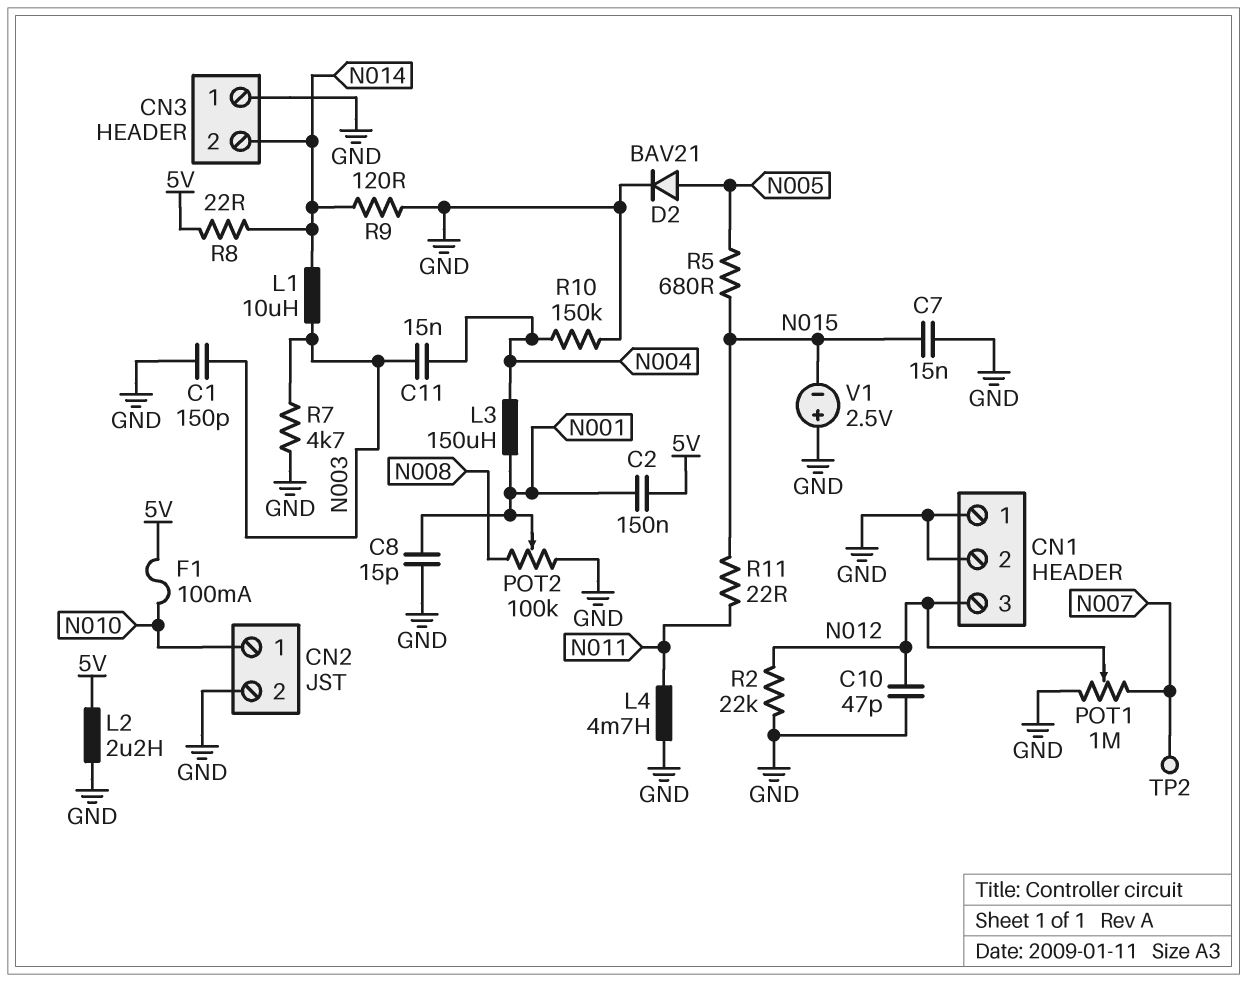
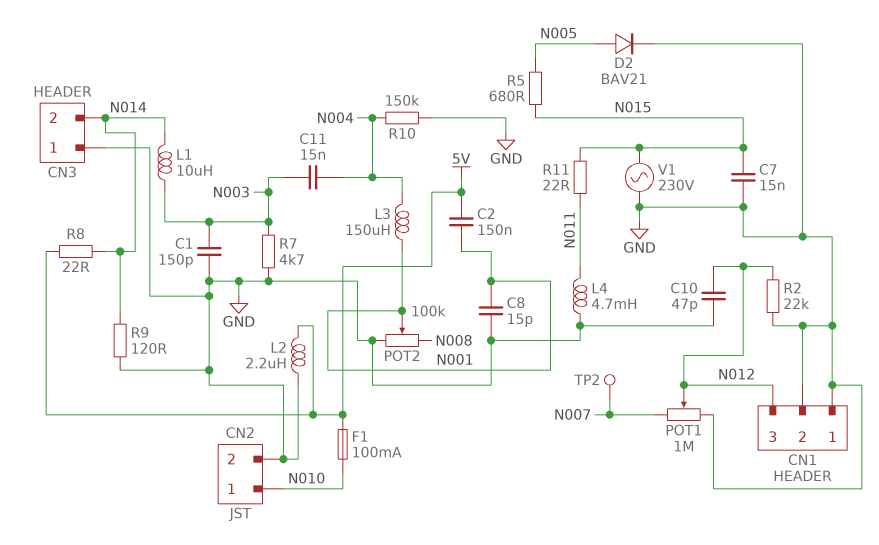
V1: 2.5V (plus GND, minus N015) -> AC 230V (GND, N015)

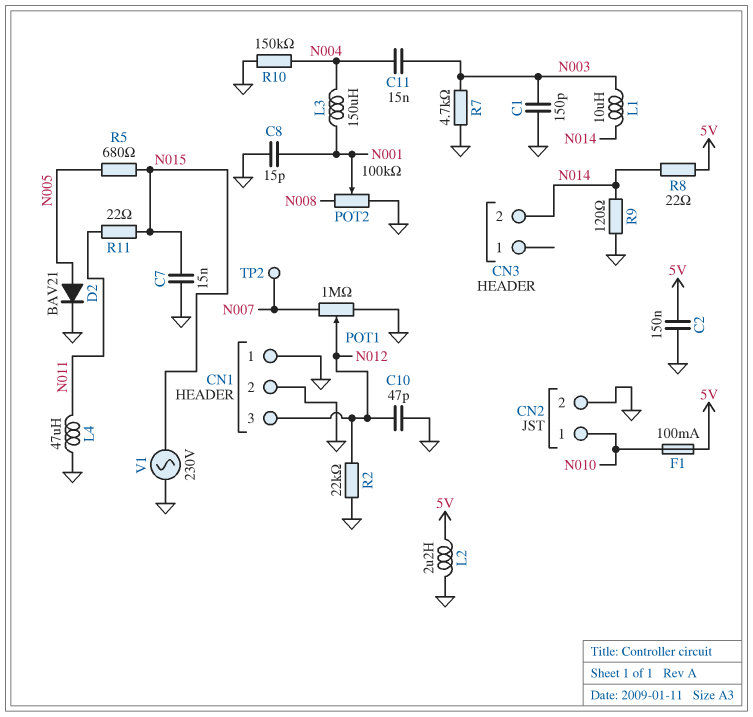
C2: 150nF (5V, N001) -> 150nF (5V, GND)
CN3 pin 1: GND -> none
L4: 4.7mH (GND, N011) -> 47uH (GND, N011)

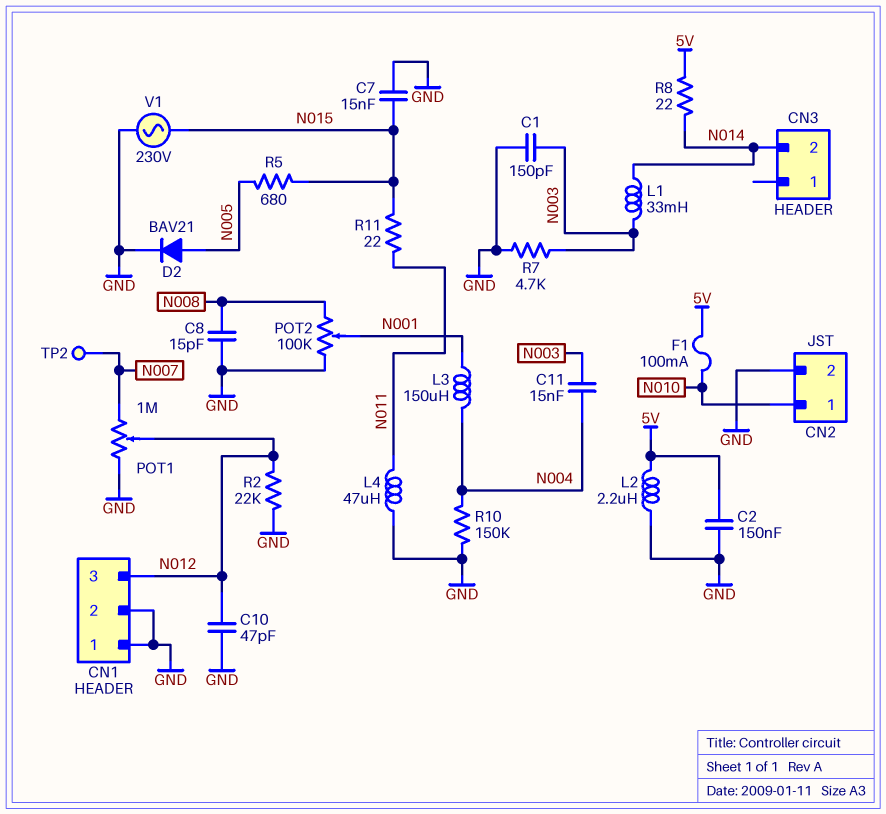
C8: 15pF (GND, N001) -> 15pF (GND, N008)
L1: 10uH (N003, N014) -> 33mH (N003, N014)
R9: 120 (GND, N014) -> none

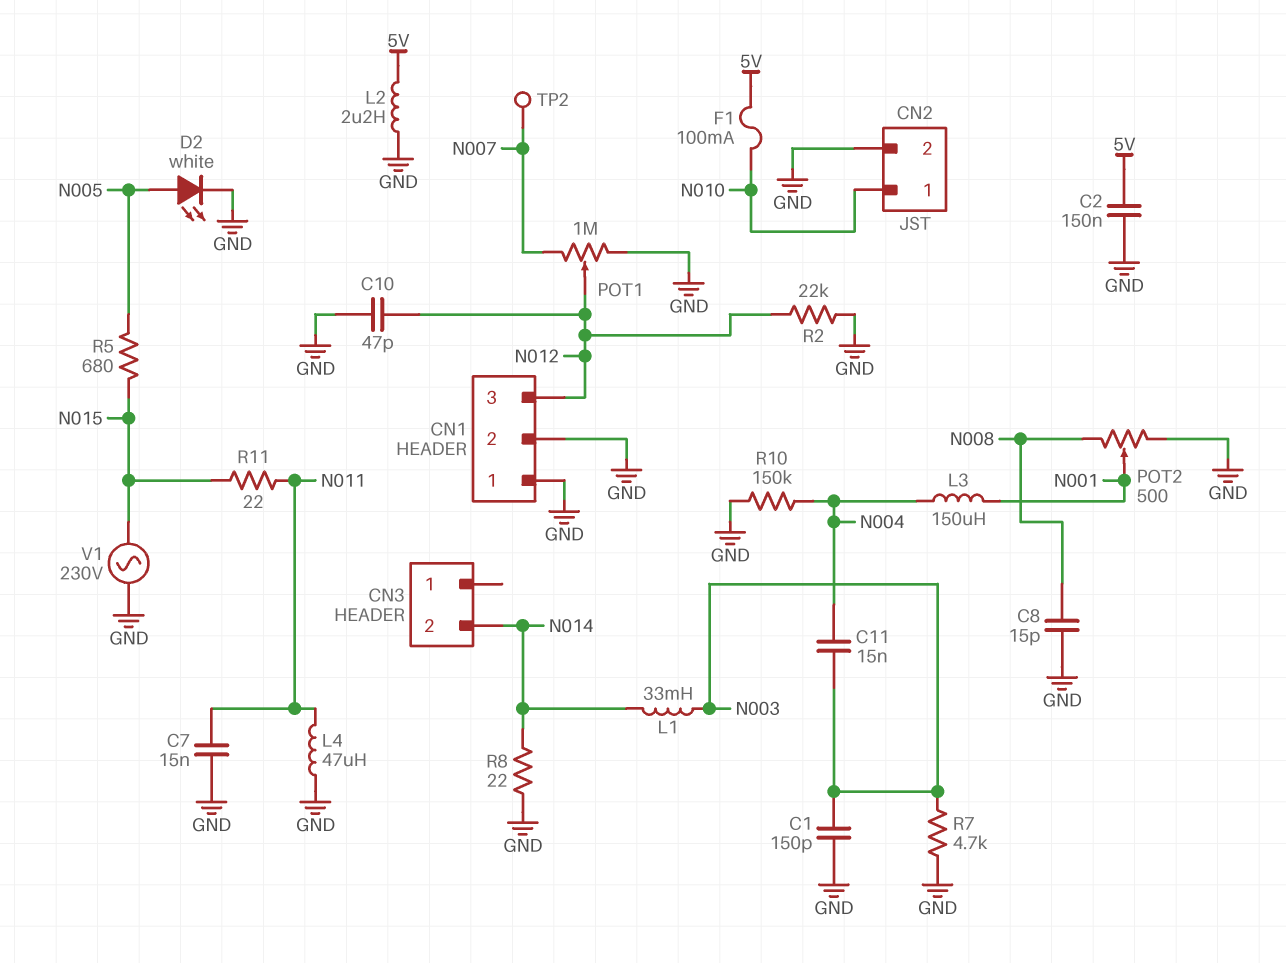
C7: 15nF (GND, N015) -> 15nF (GND, N011)
D2: diode BAV21 (A N005, K GND) -> LED white (A N005, K GND)
POT2: 100k (GND, N008, wiper N001) -> 500 (GND, N008, wiper N001)
R8: 22 (5V, N014) -> 22 (GND, N014)

